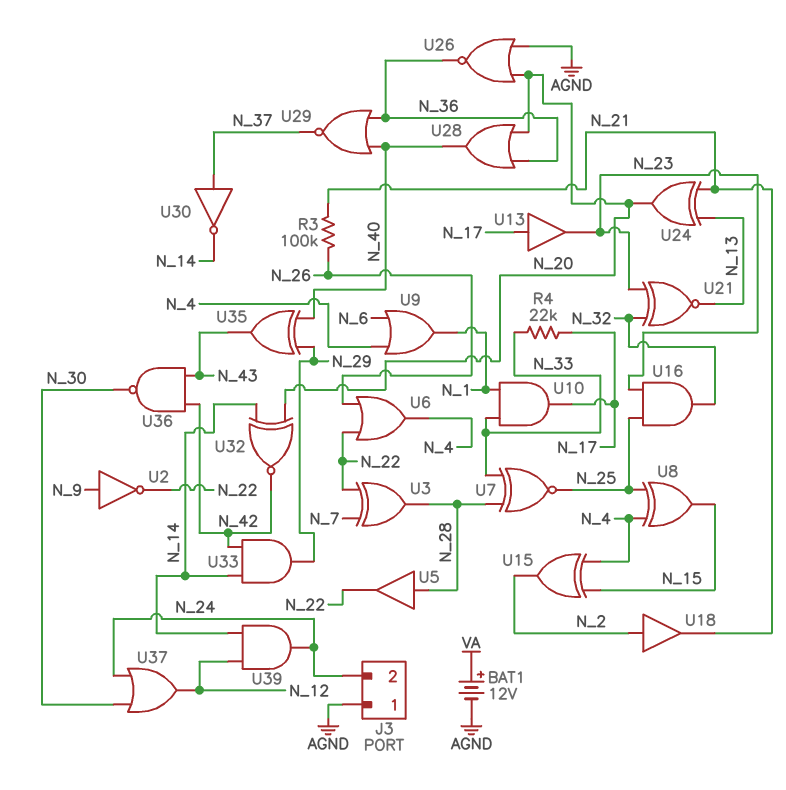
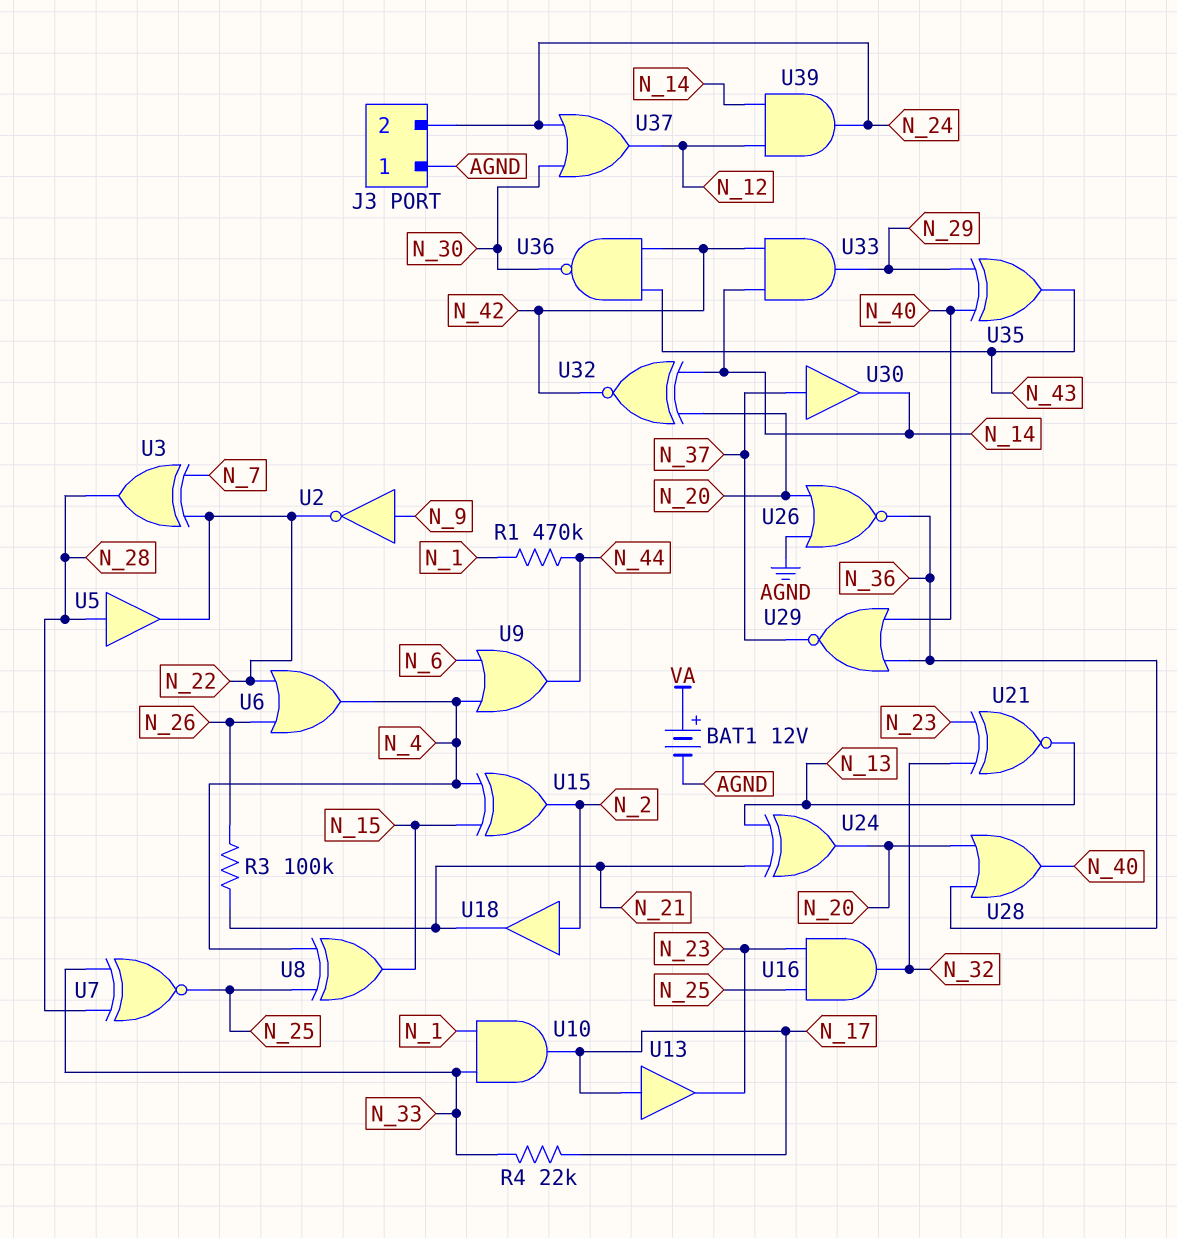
R1: none -> 470k (N_1, N_44)
U9: OR (in N_4, in N_6, out N_1) -> OR (in N_4, in N_6, out N_44)
U30: NOT (in N_37, out N_14) -> buffer (in N_37, out N_14)

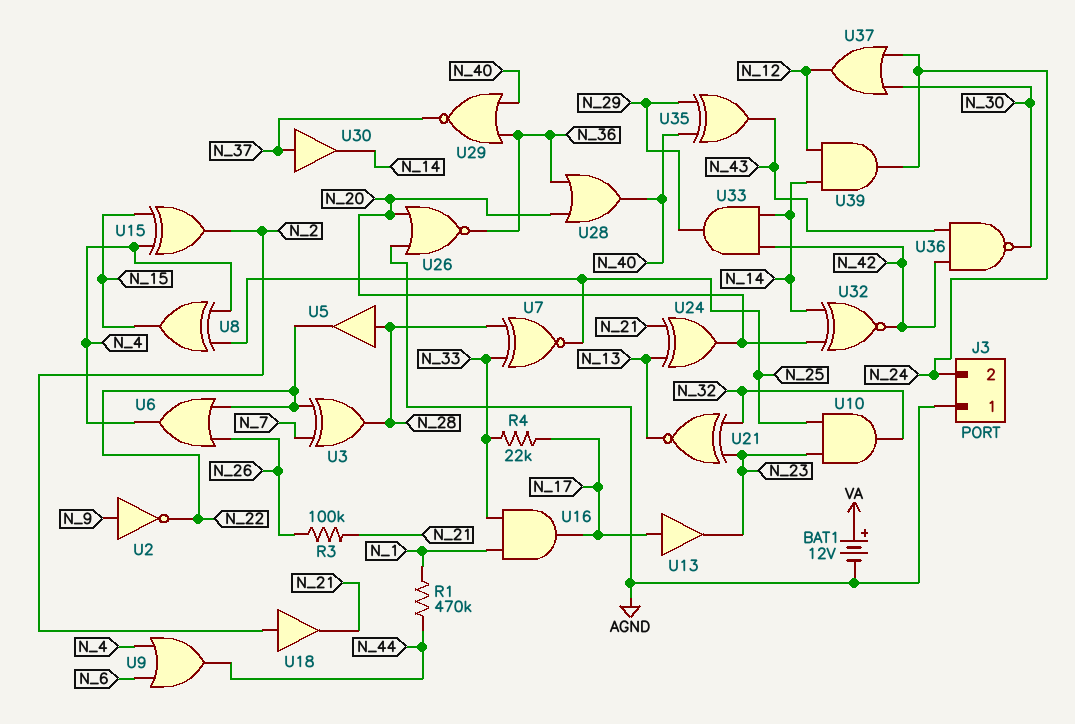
U10: AND (in N_1, in N_33, out N_17) -> AND (in N_23, in N_25, out N_32)
U16: AND (in N_23, in N_25, out N_32) -> AND (in N_1, in N_33, out N_17)

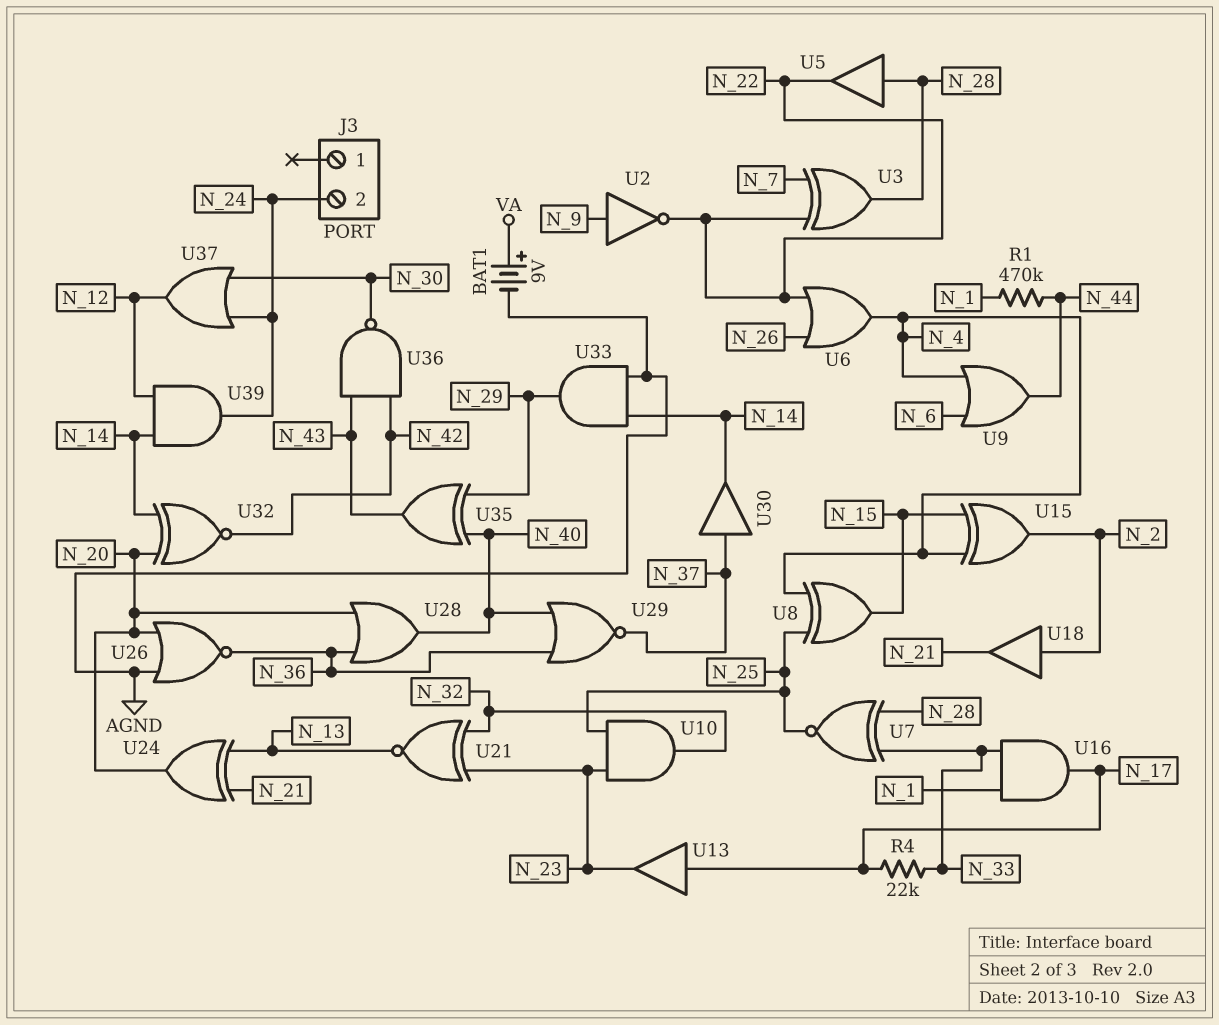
BAT1: 12V (plus VA, minus AGND) -> 9V (plus VA, minus AGND)
J3 pin 1: AGND -> none
R3: 100k (N_21, N_26) -> none
U33: AND (in N_14, in N_42, out N_29) -> AND (in AGND, in N_14, out N_29)

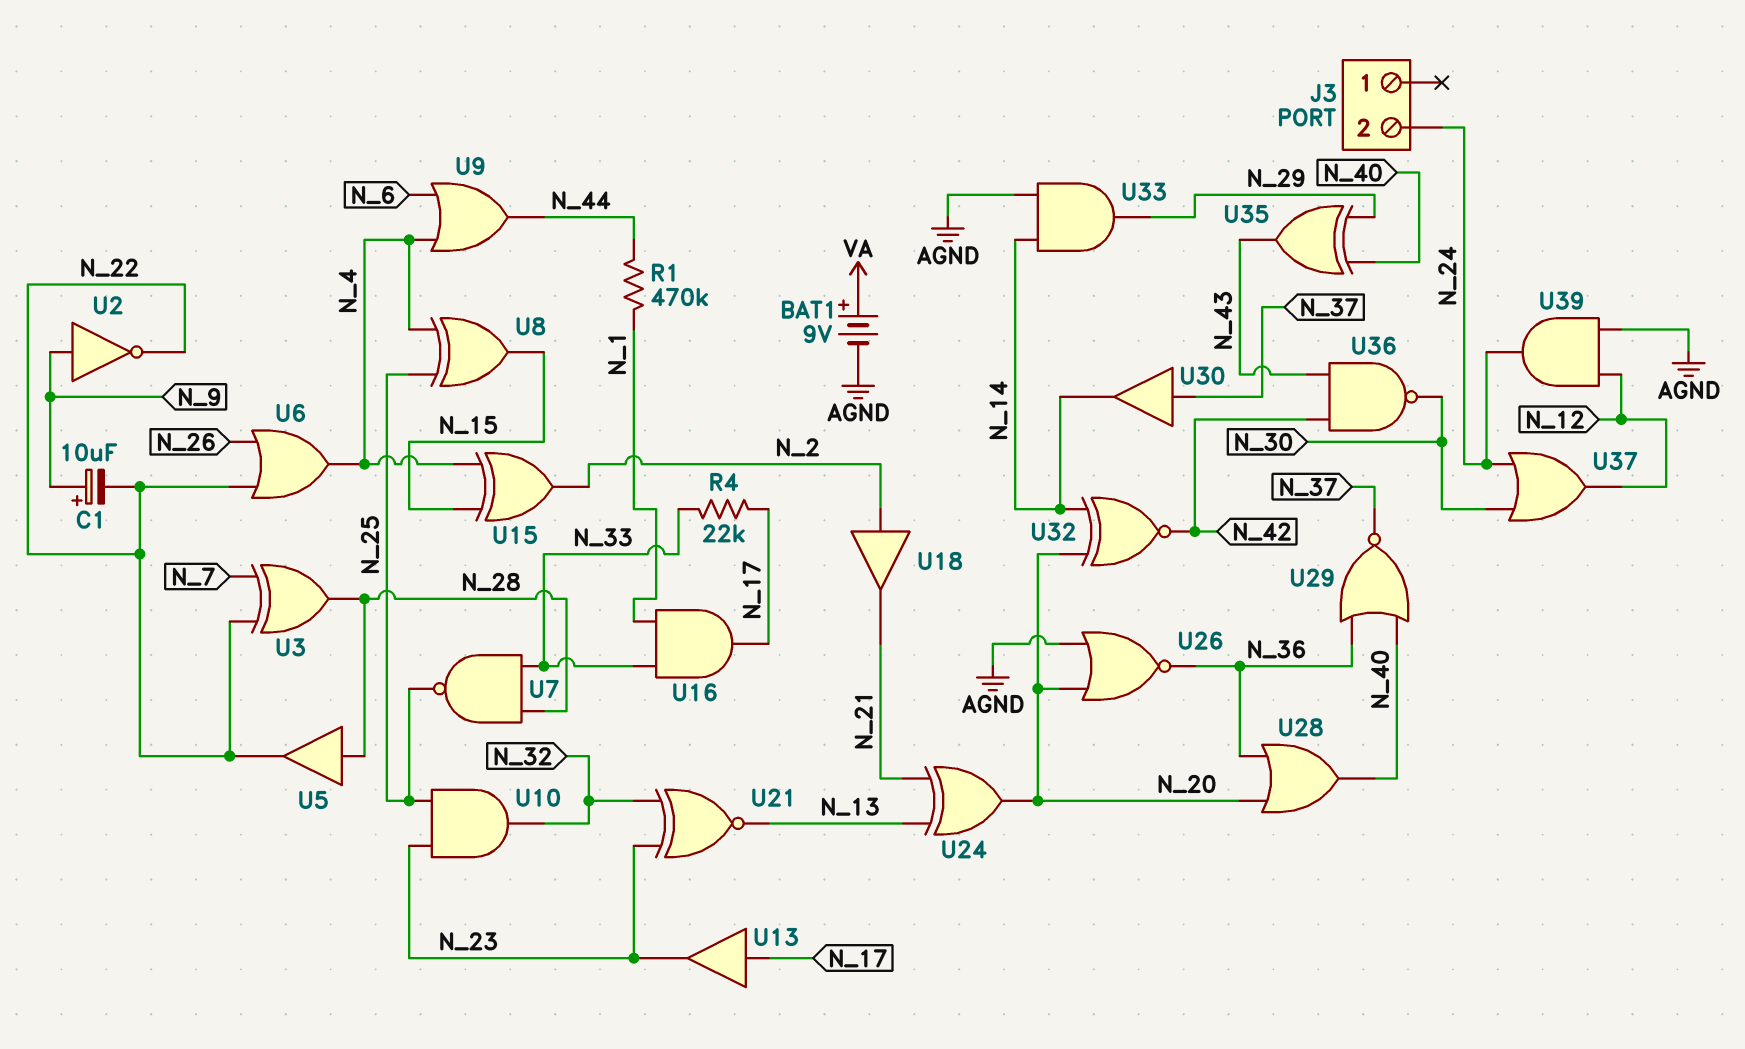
C1: none -> 10uF (plus N_9, minus N_22)
U7: XNOR (in N_28, in N_33, out N_25) -> NAND (in N_28, in N_33, out N_25)
U39: AND (in N_12, in N_14, out N_24) -> AND (in AGND, in N_12, out N_24)

